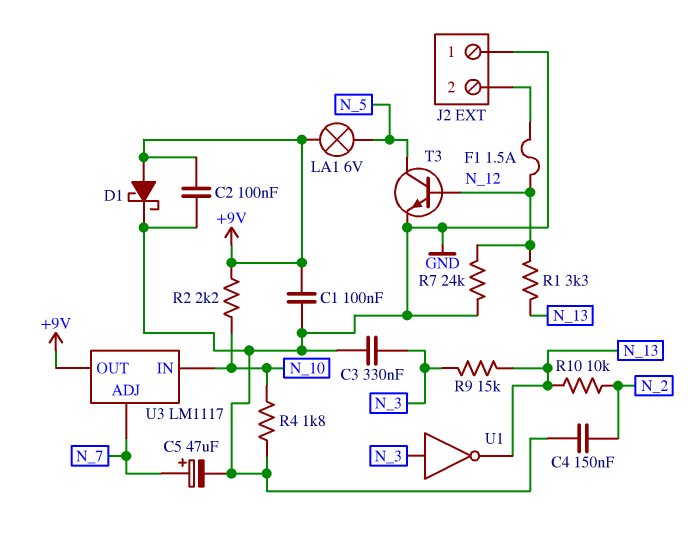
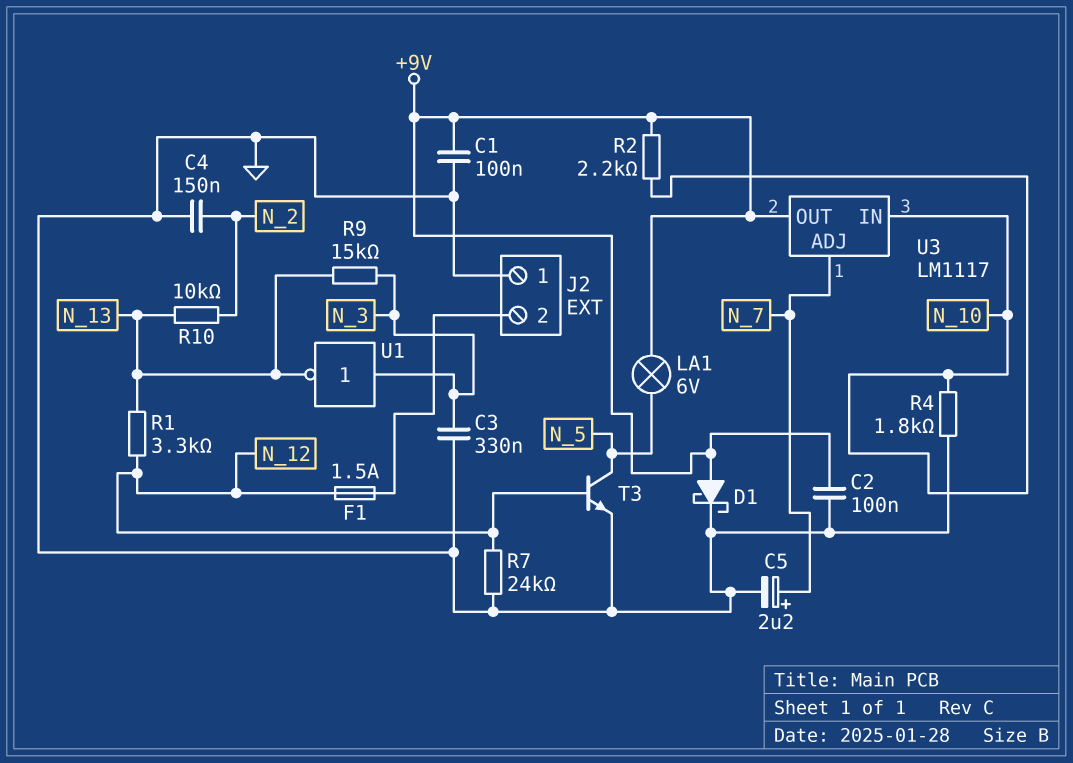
C5: 47uF (plus N_7, minus GND) -> 2.2uF (plus N_7, minus GND)

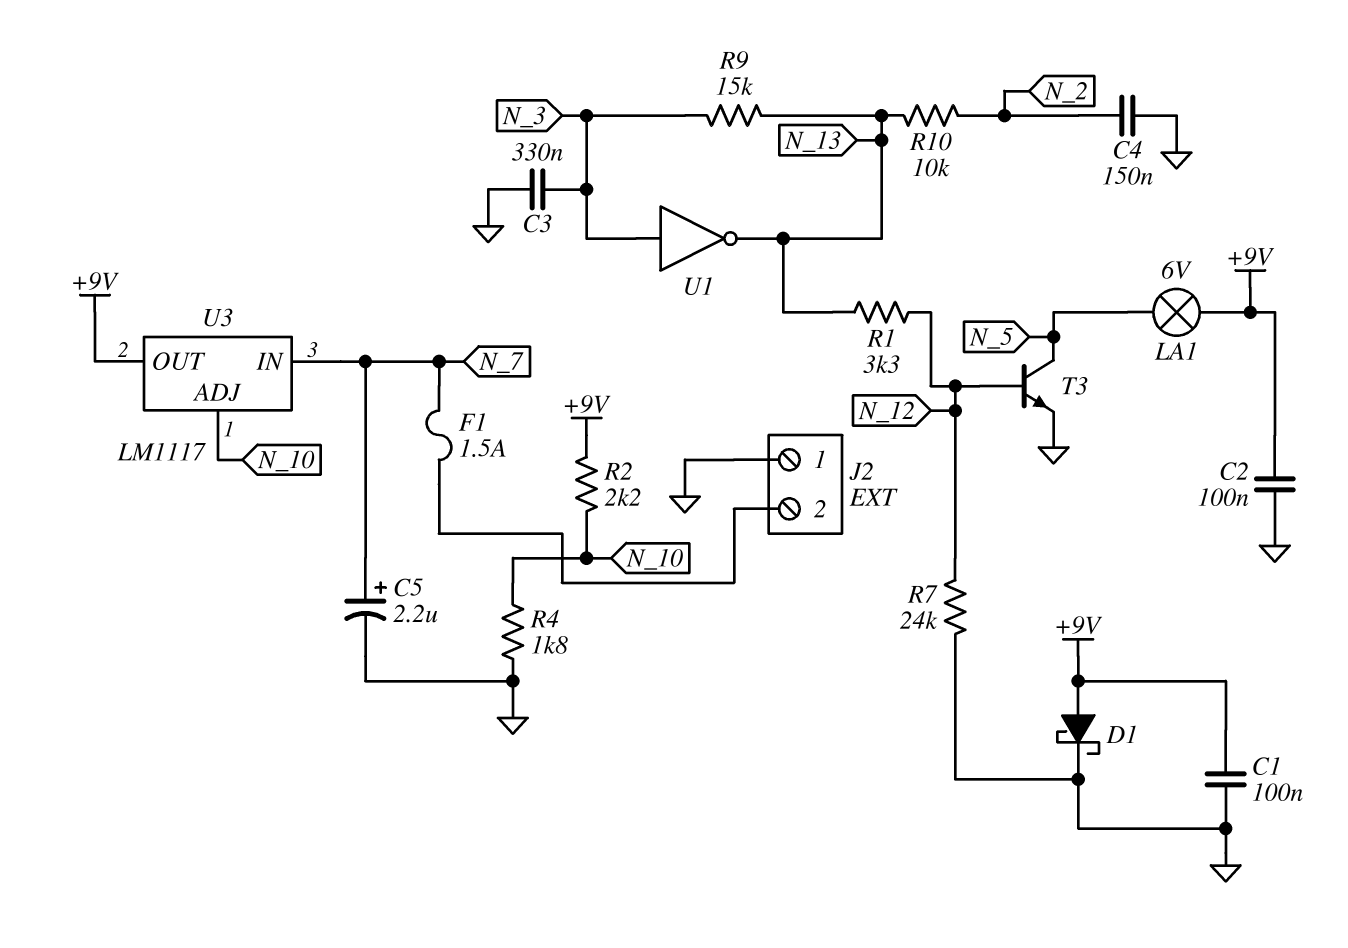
F1: 1.5A (J2/2, N_12) -> 1.5A (J2/2, N_7)
U3 pin ADJ: N_7 -> N_10
U3 pin IN: N_10 -> N_7

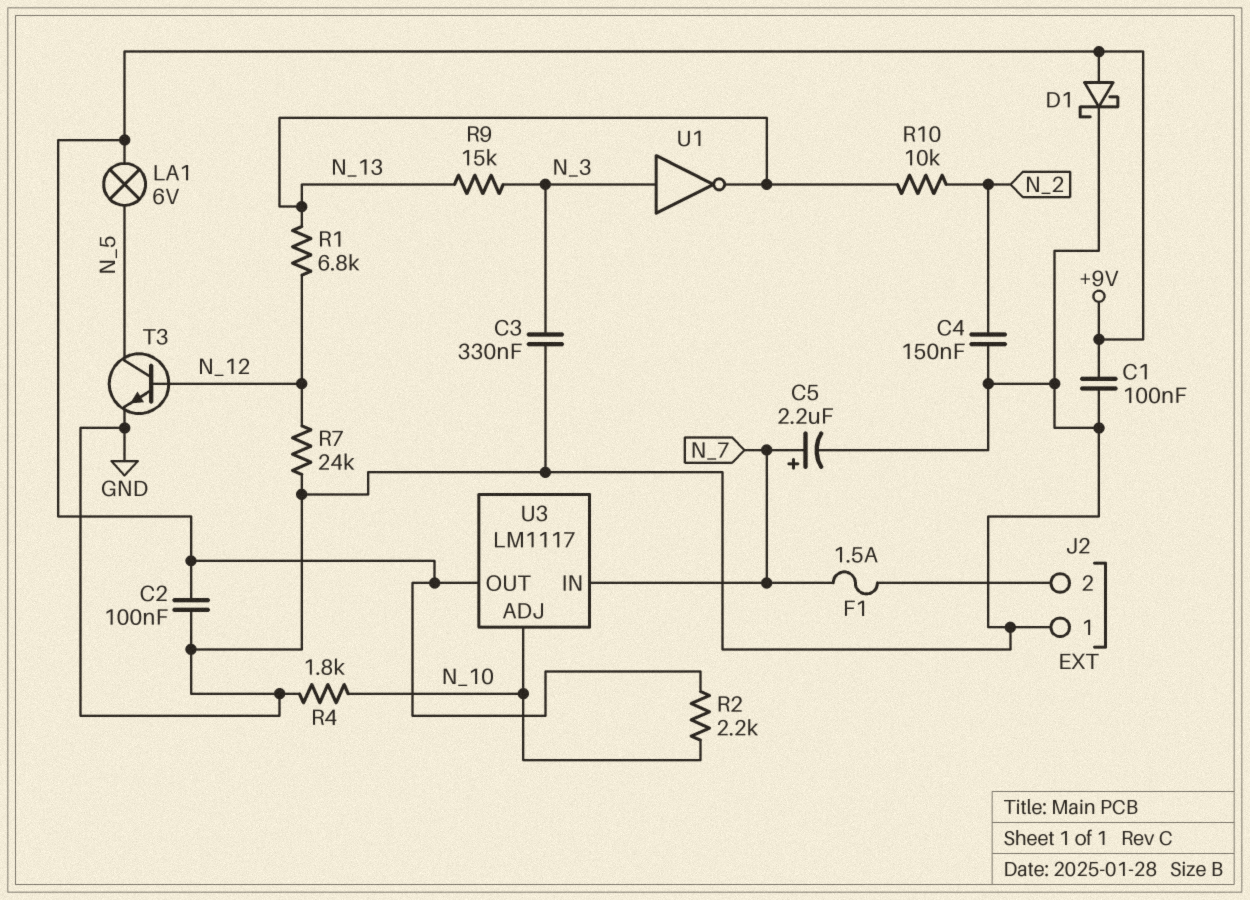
R1: 3.3k (N_12, N_13) -> 6.8k (N_12, N_13)

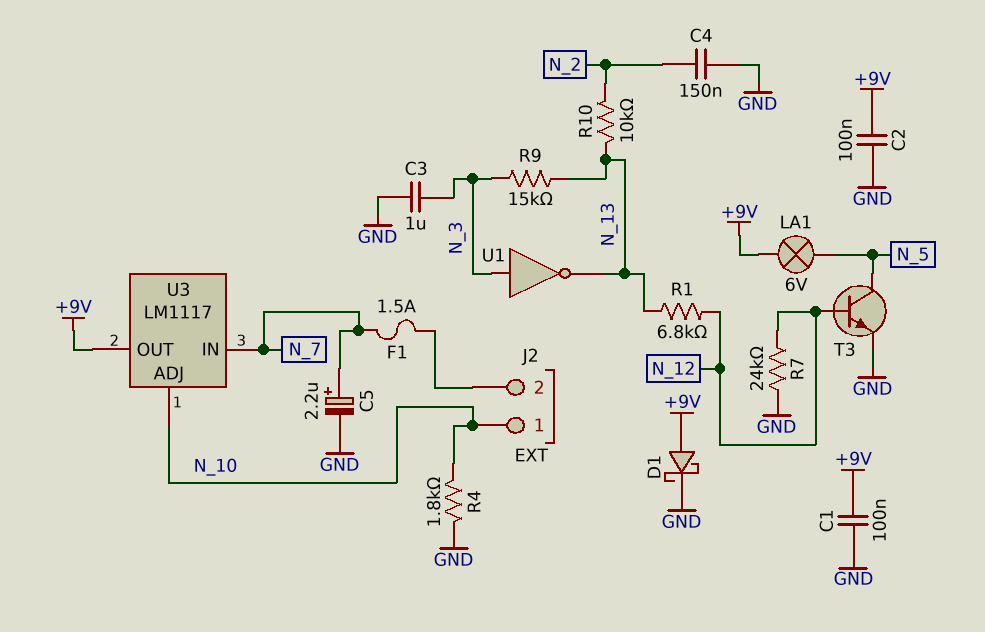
C3: 330nF (GND, N_3) -> 1uF (GND, N_3)
J2 pin 1: GND -> N_10
R2: 2.2k (+9V, N_10) -> none

